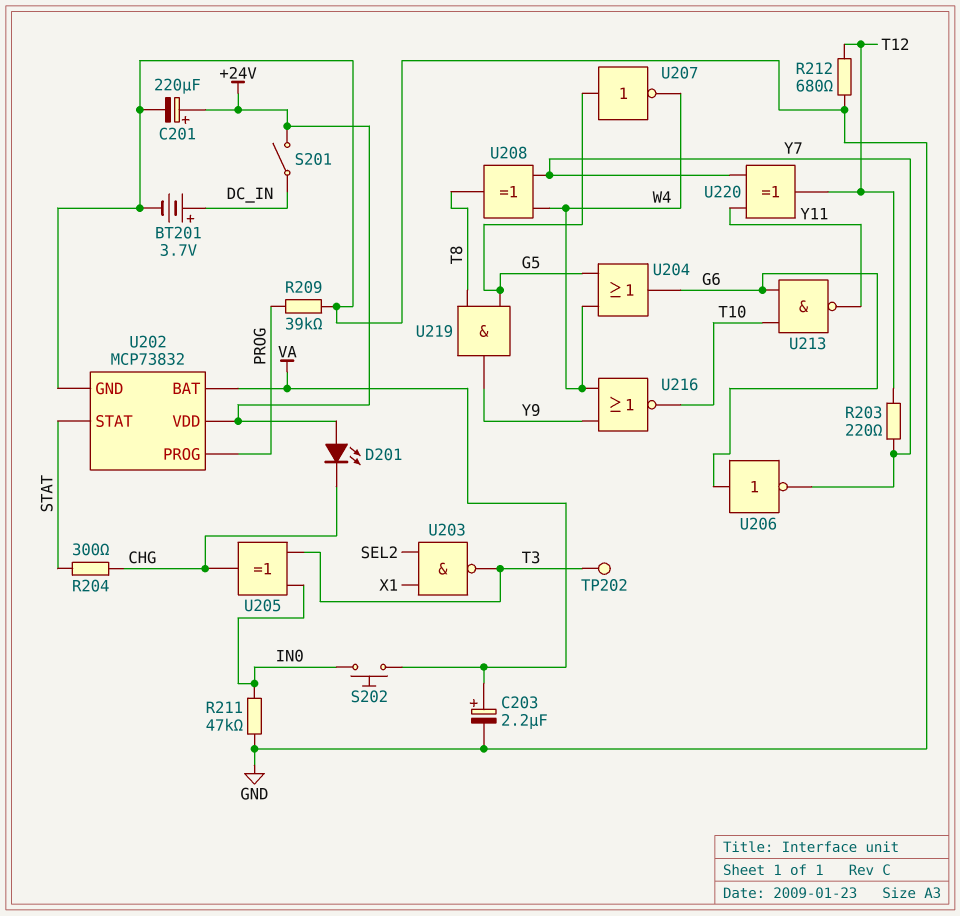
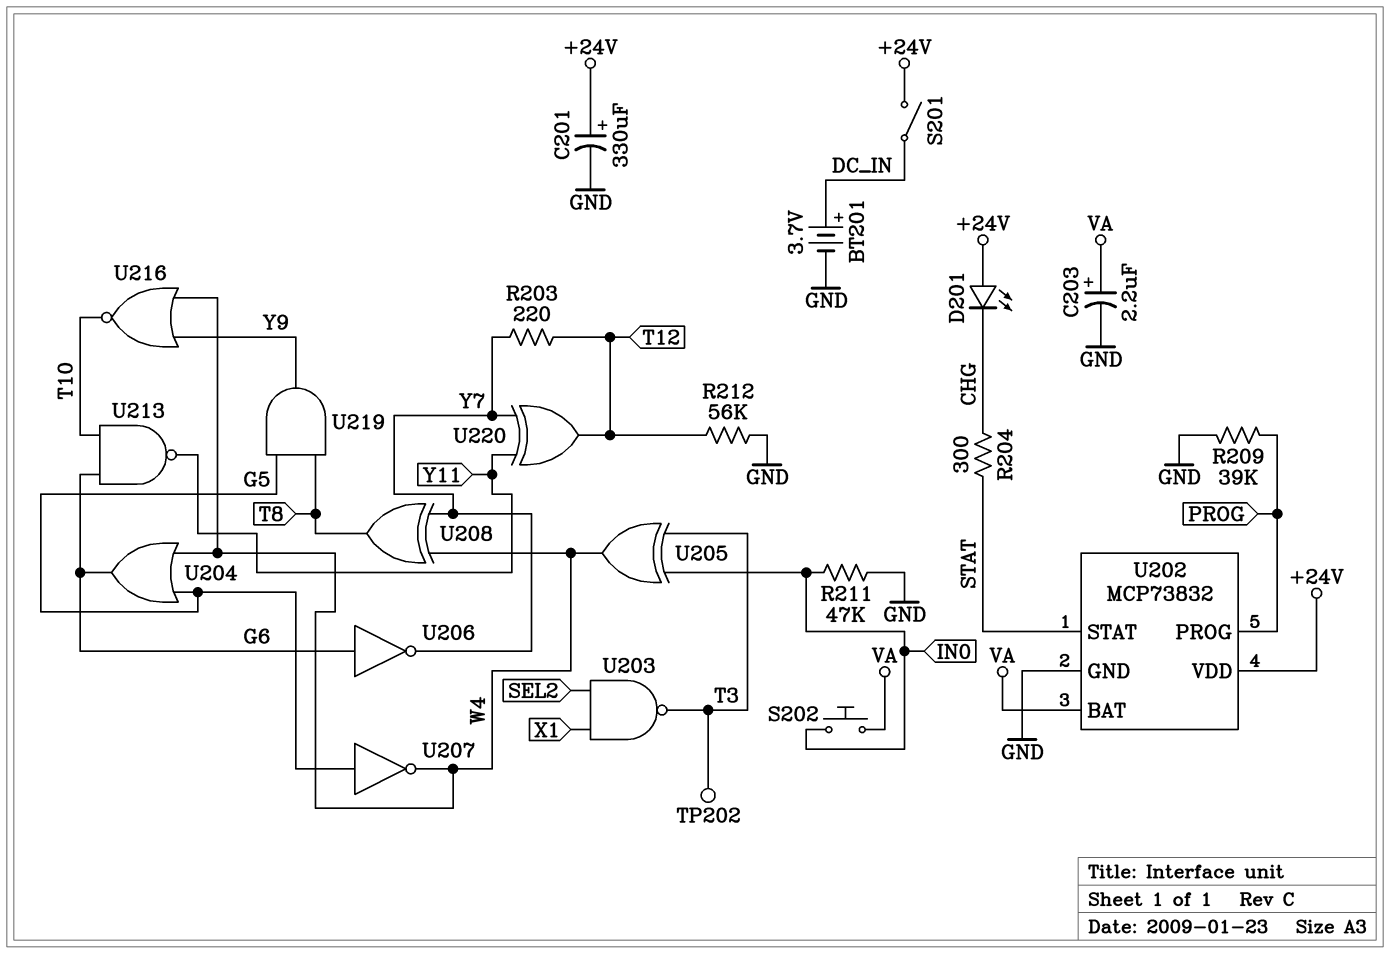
C201: 220uF (plus +24V, minus GND) -> 330uF (plus +24V, minus GND)
R212: 680 (GND, T12) -> 56k (GND, T12)
U205: XOR (in IN0, in T3, out CHG) -> XOR (in IN0, in T3, out W4)

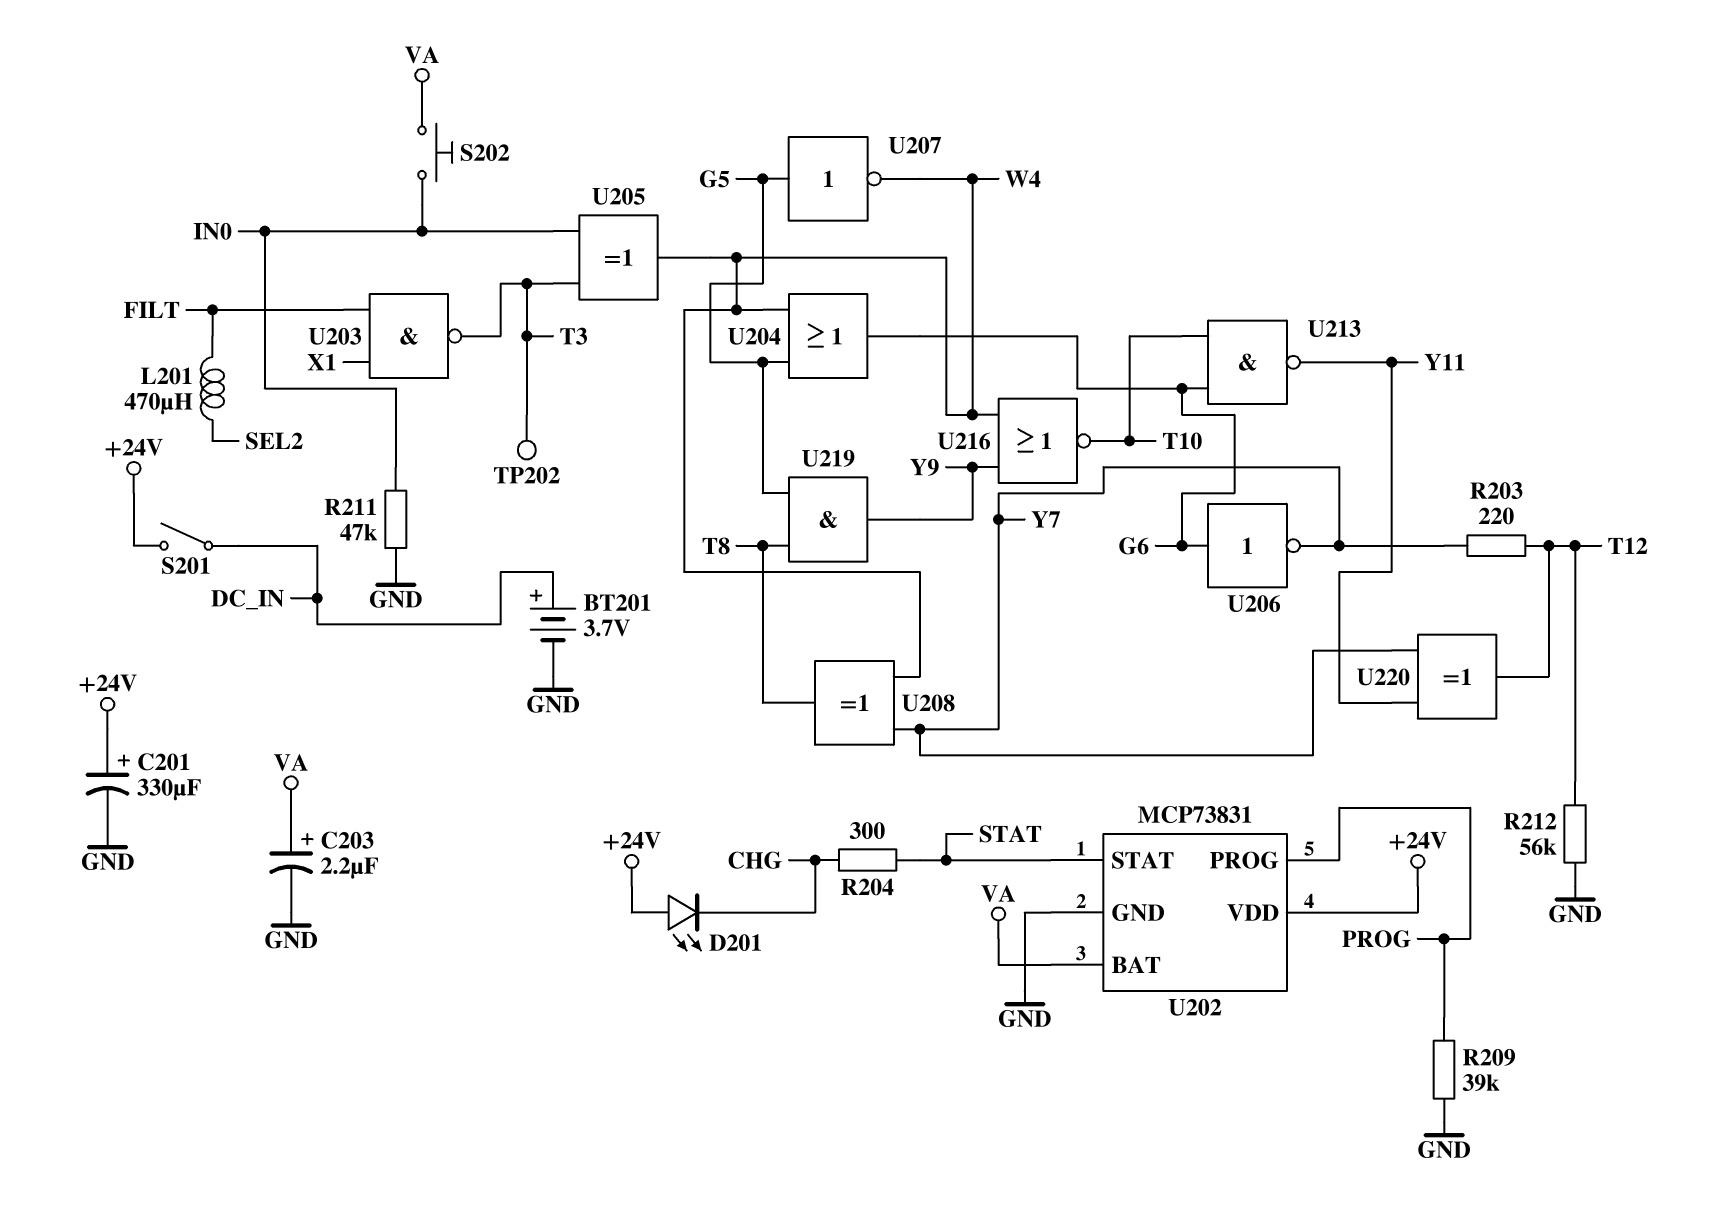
L201: none -> 470uH (FILT, SEL2)
U202: MCP73832 -> MCP73831
U203: NAND (in SEL2, in X1, out T3) -> NAND (in FILT, in X1, out T3)

